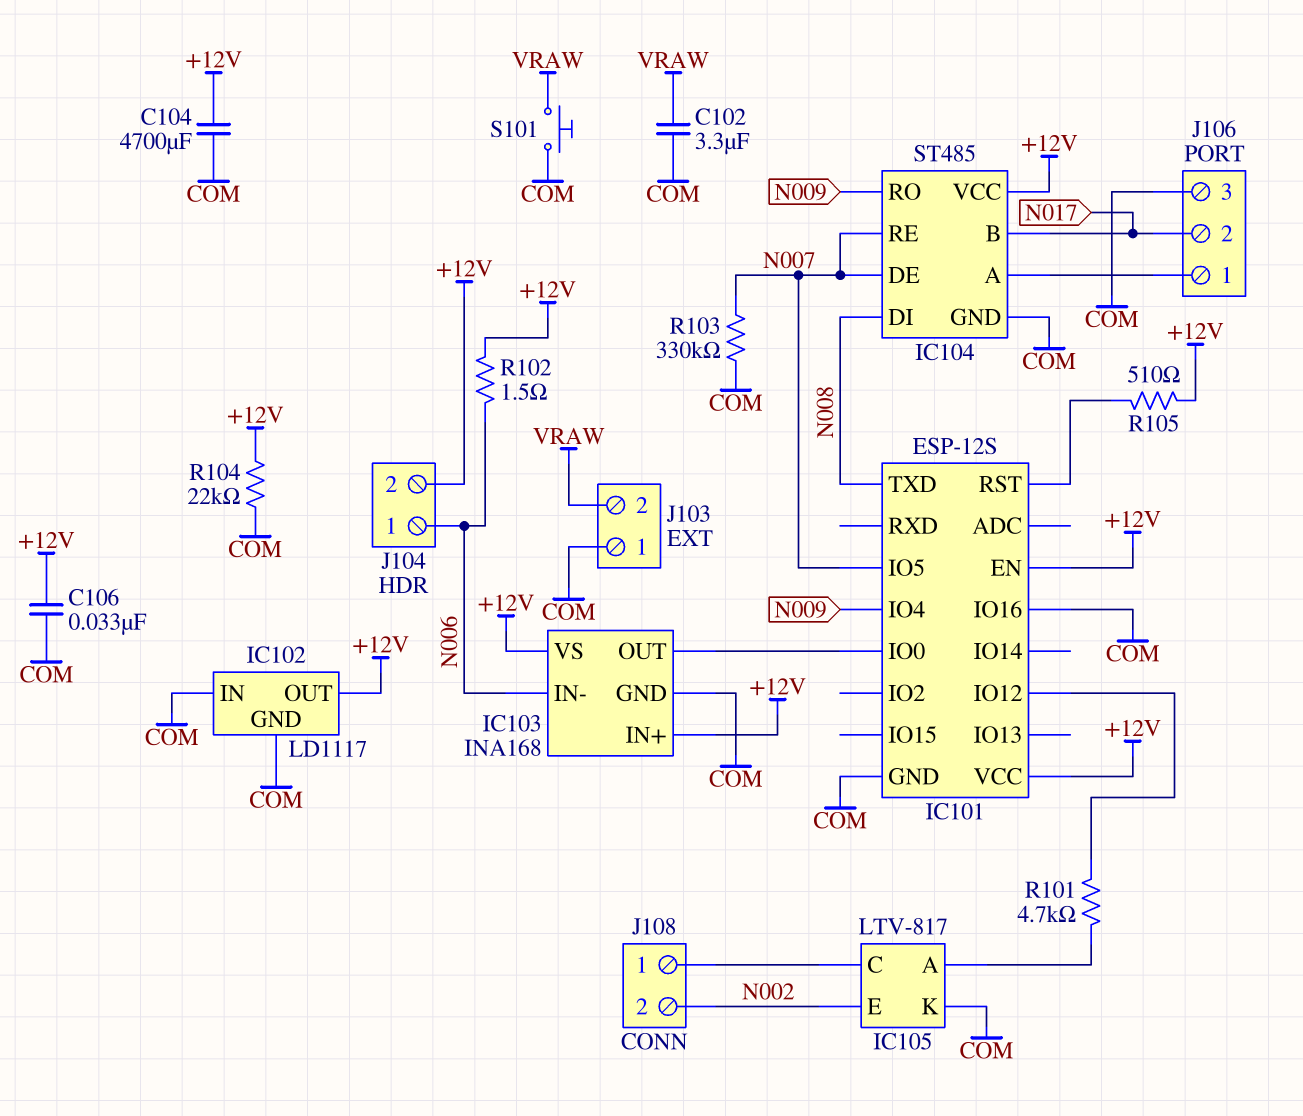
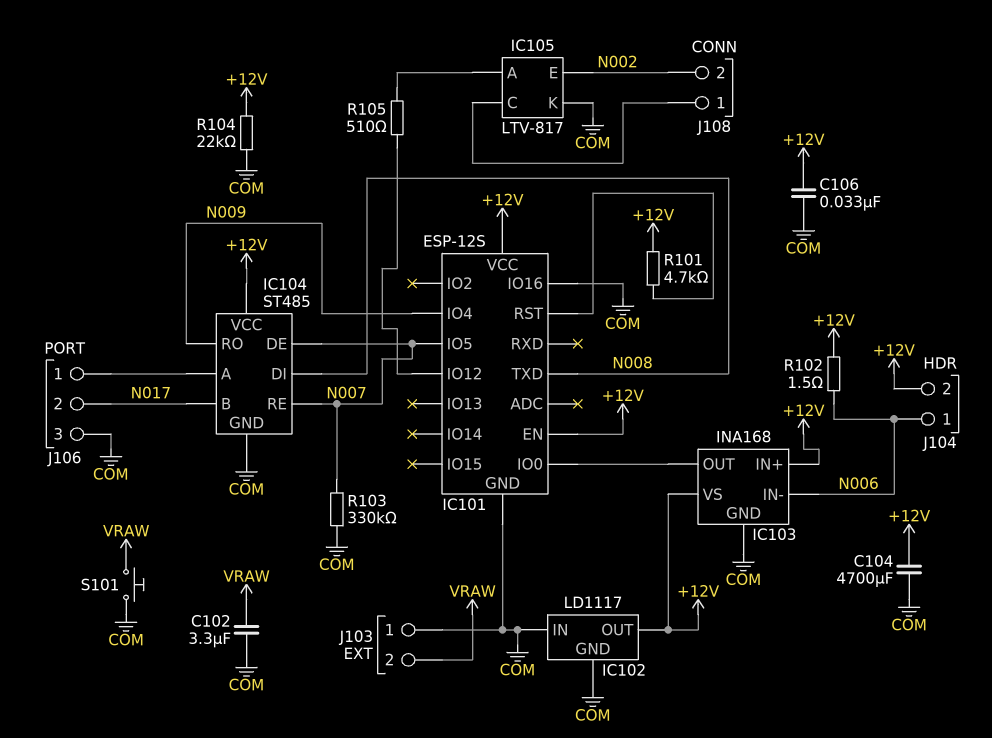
R101: 4.7k (IC101/IO12, IC105/A) -> 4.7k (+12V, IC101/RST)
R105: 510 (+12V, IC101/RST) -> 510 (IC101/IO12, IC105/A)

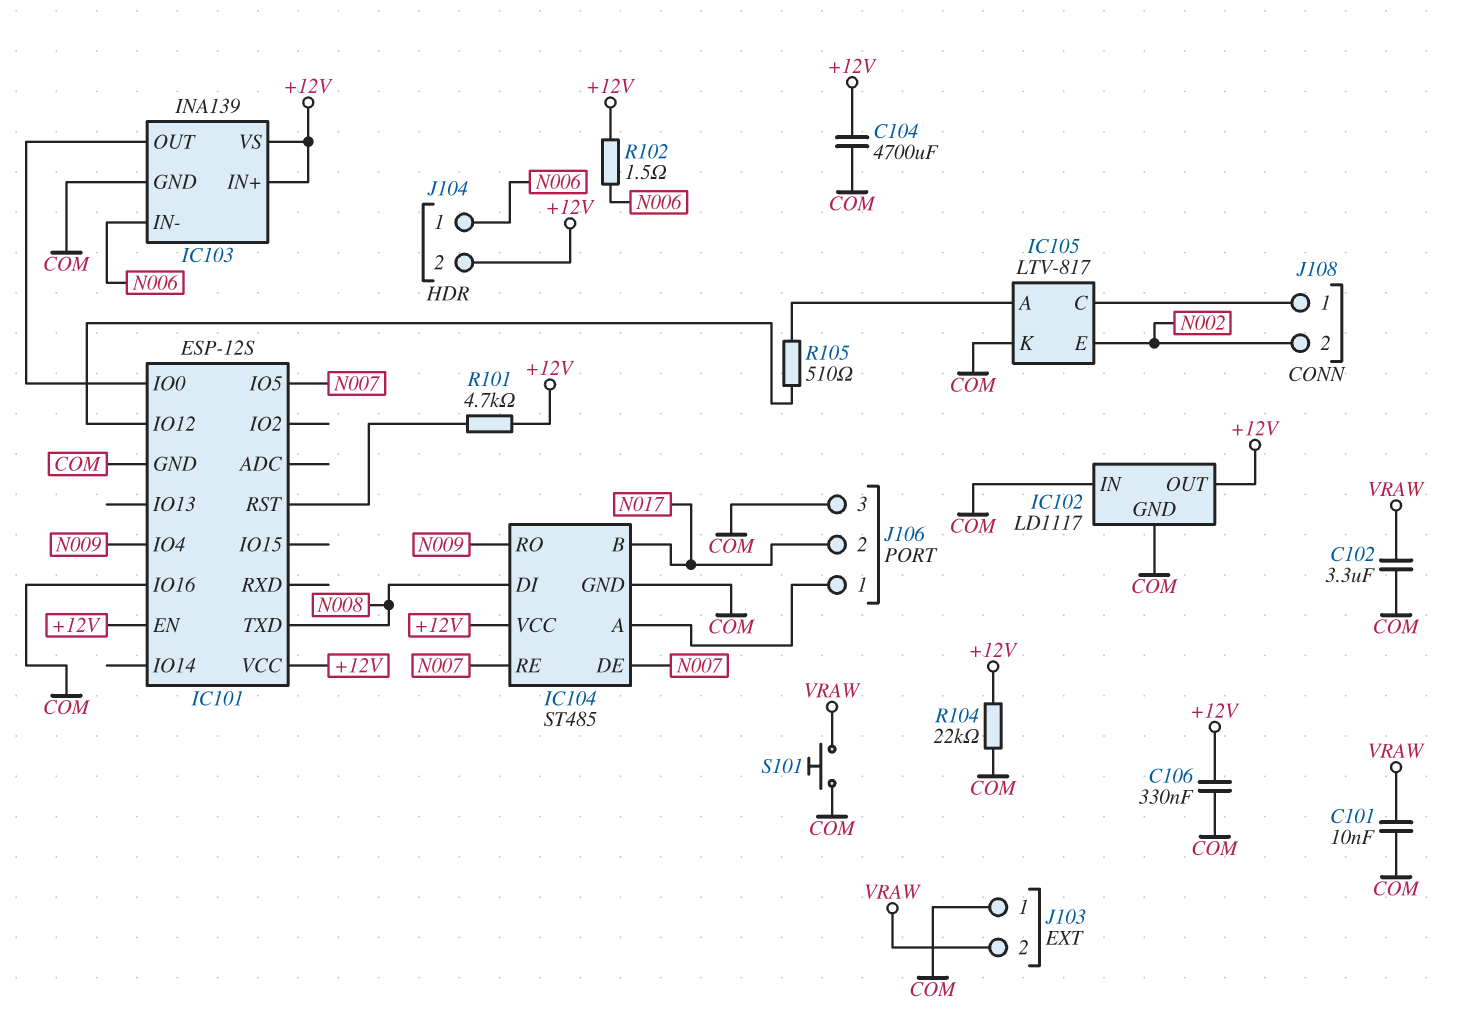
C101: none -> 10nF (COM, VRAW)
C106: 33nF (+12V, COM) -> 330nF (+12V, COM)
IC103: INA168 -> INA139
R103: 330k (COM, N007) -> none

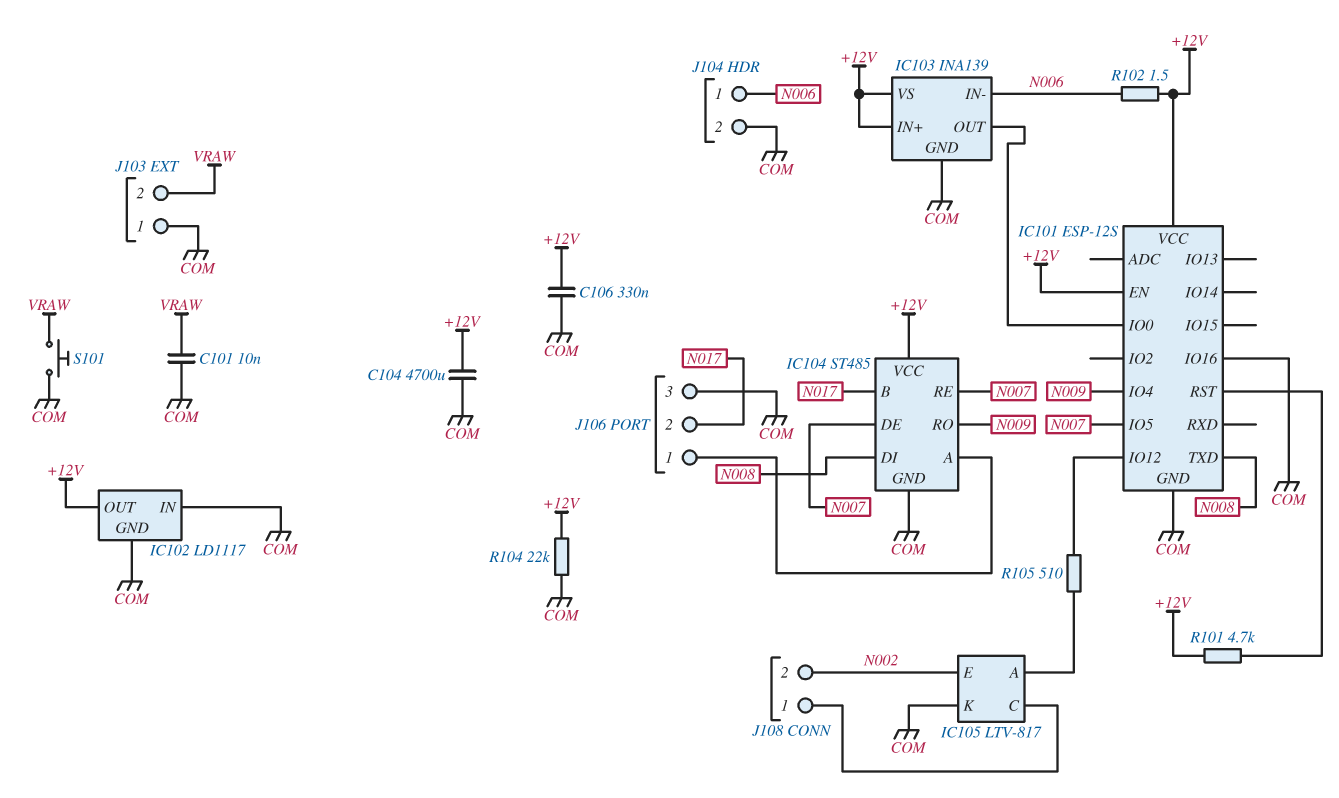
C102: 3.3uF (COM, VRAW) -> none
J104 pin 2: +12V -> COM

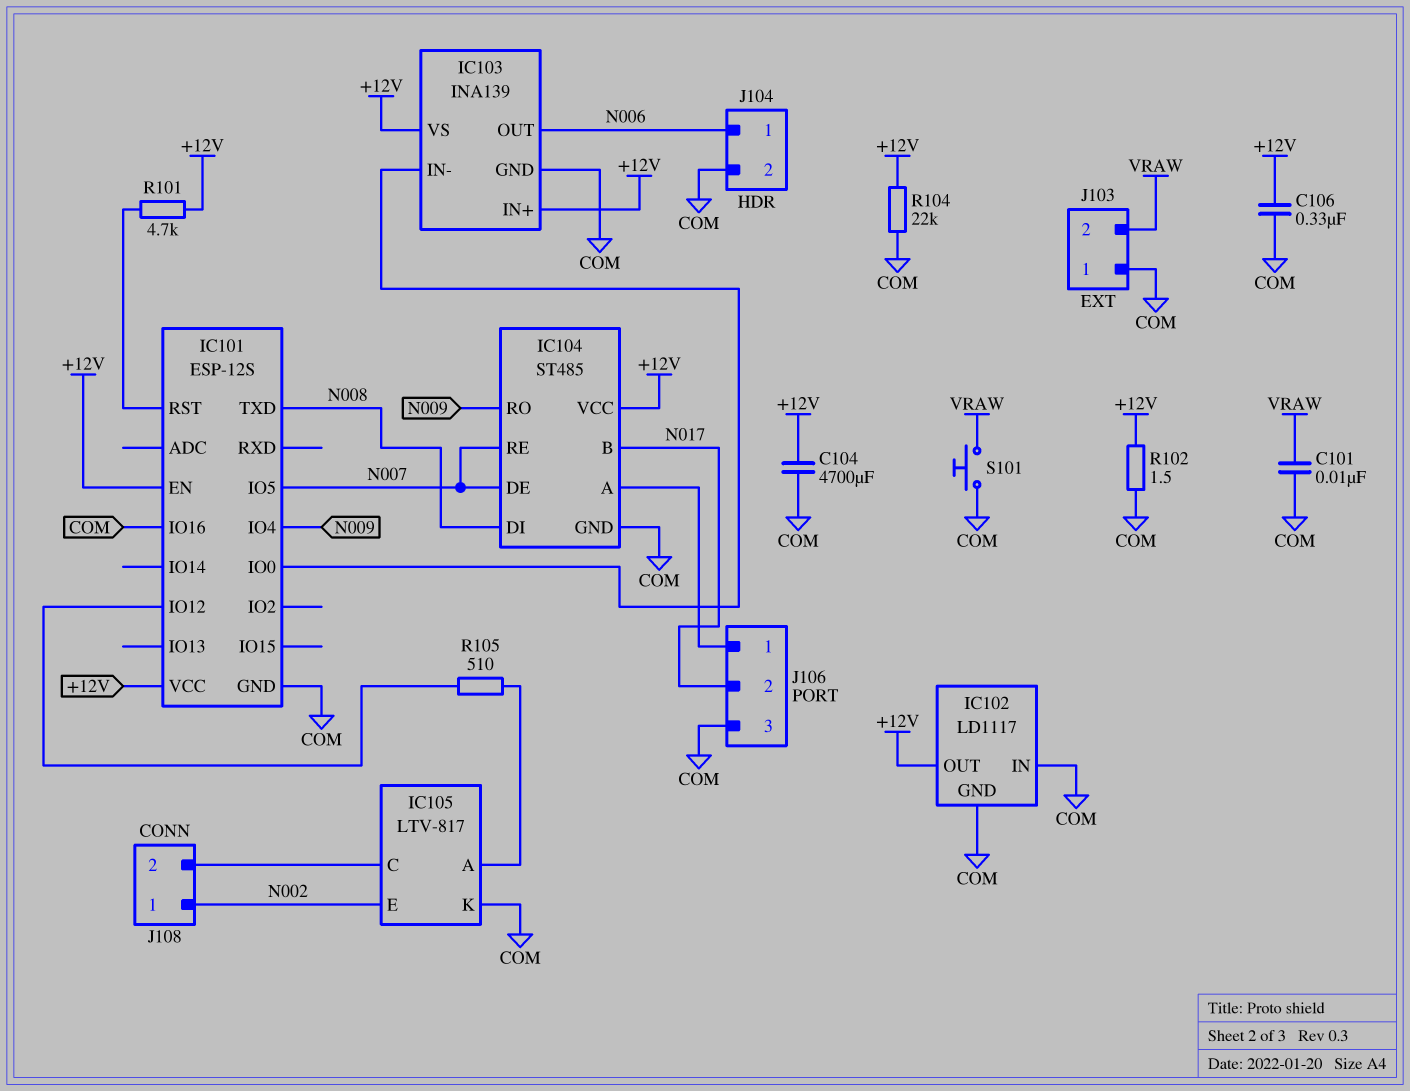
IC103 pin IN-: N006 -> IC101/IO0
IC103 pin OUT: IC101/IO0 -> N006
J108 pin 1: IC105/C -> N002
J108 pin 2: N002 -> IC105/C
R102: 1.5 (+12V, N006) -> 1.5 (+12V, COM)

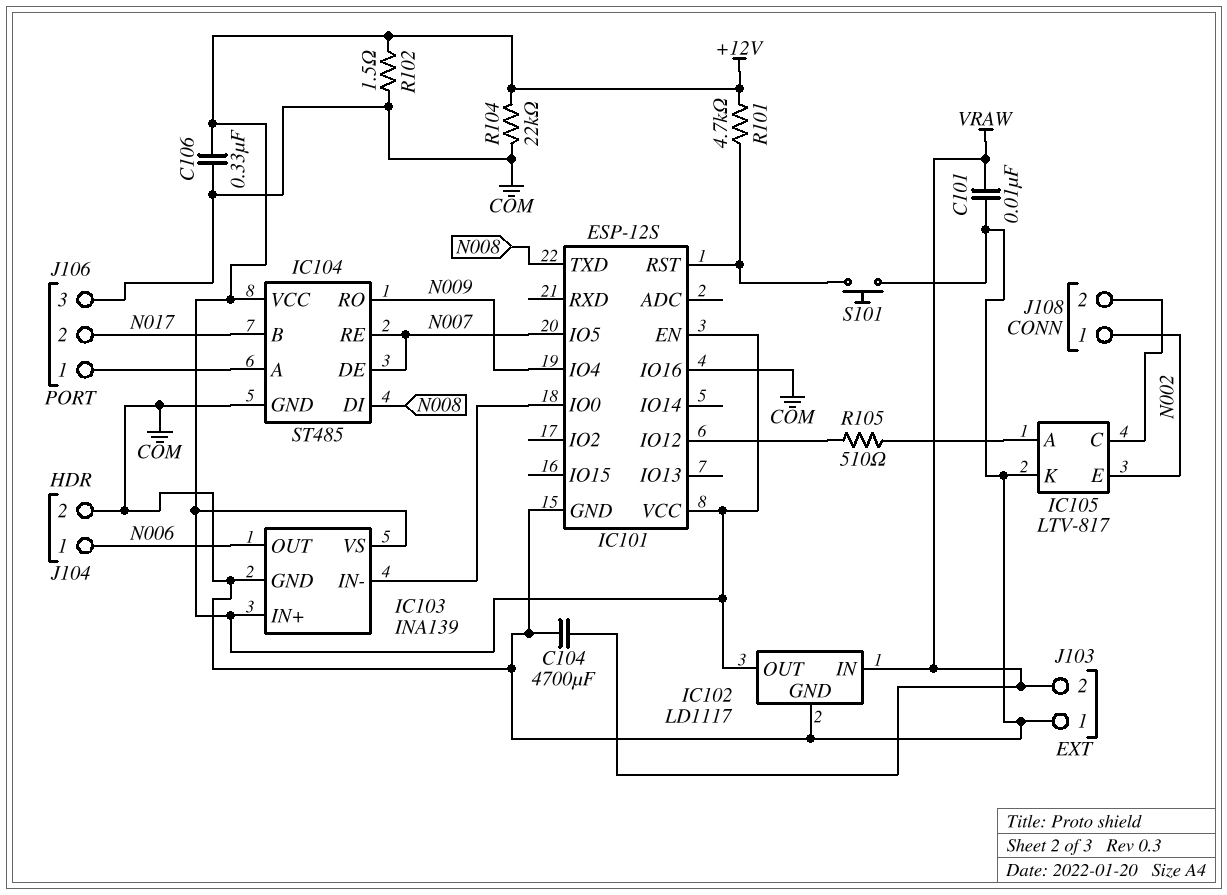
C104: 4700uF (+12V, COM) -> 4700uF (COM, VRAW)
IC102 pin IN: COM -> VRAW
S101: button (COM, VRAW) -> button (COM, IC101/RST)

